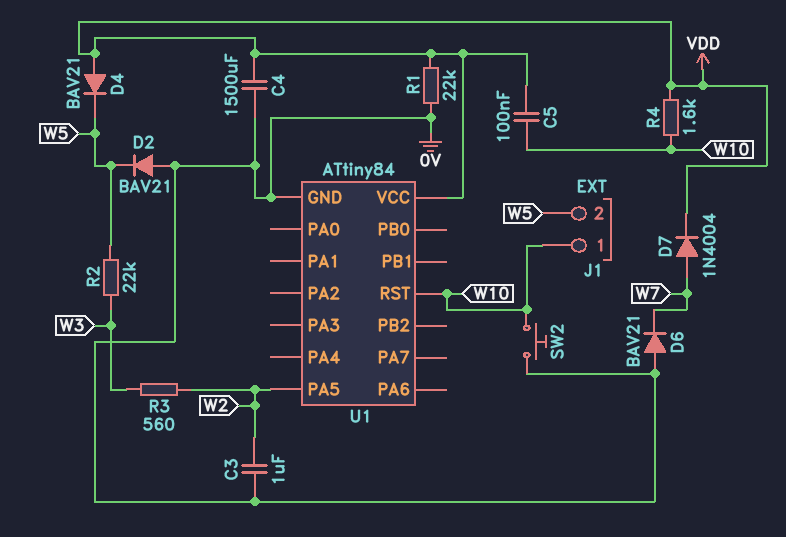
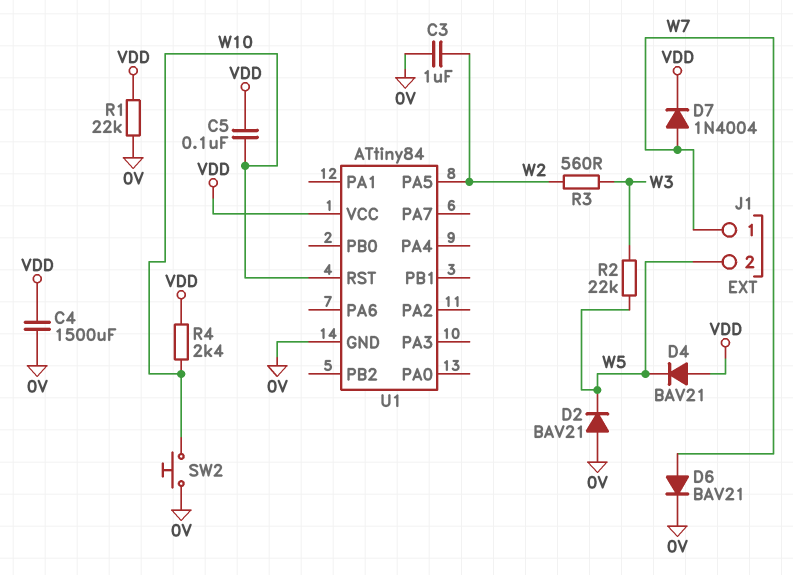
D6: diode BAV21 (A 0V, K W7) -> diode BAV21 (A W7, K 0V)
J1 pin 1: W10 -> W7
R4: 1.6k (VDD, W10) -> 2.4k (VDD, W10)

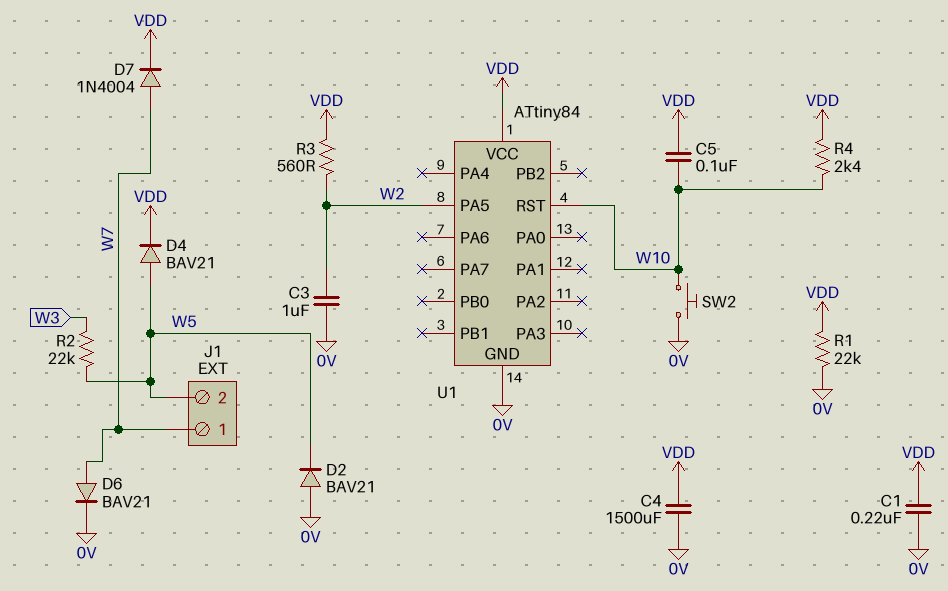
C1: none -> 220nF (0V, VDD)
D4: diode BAV21 (A VDD, K W5) -> diode BAV21 (A W5, K VDD)
R3: 560 (W2, W3) -> 560 (VDD, W2)

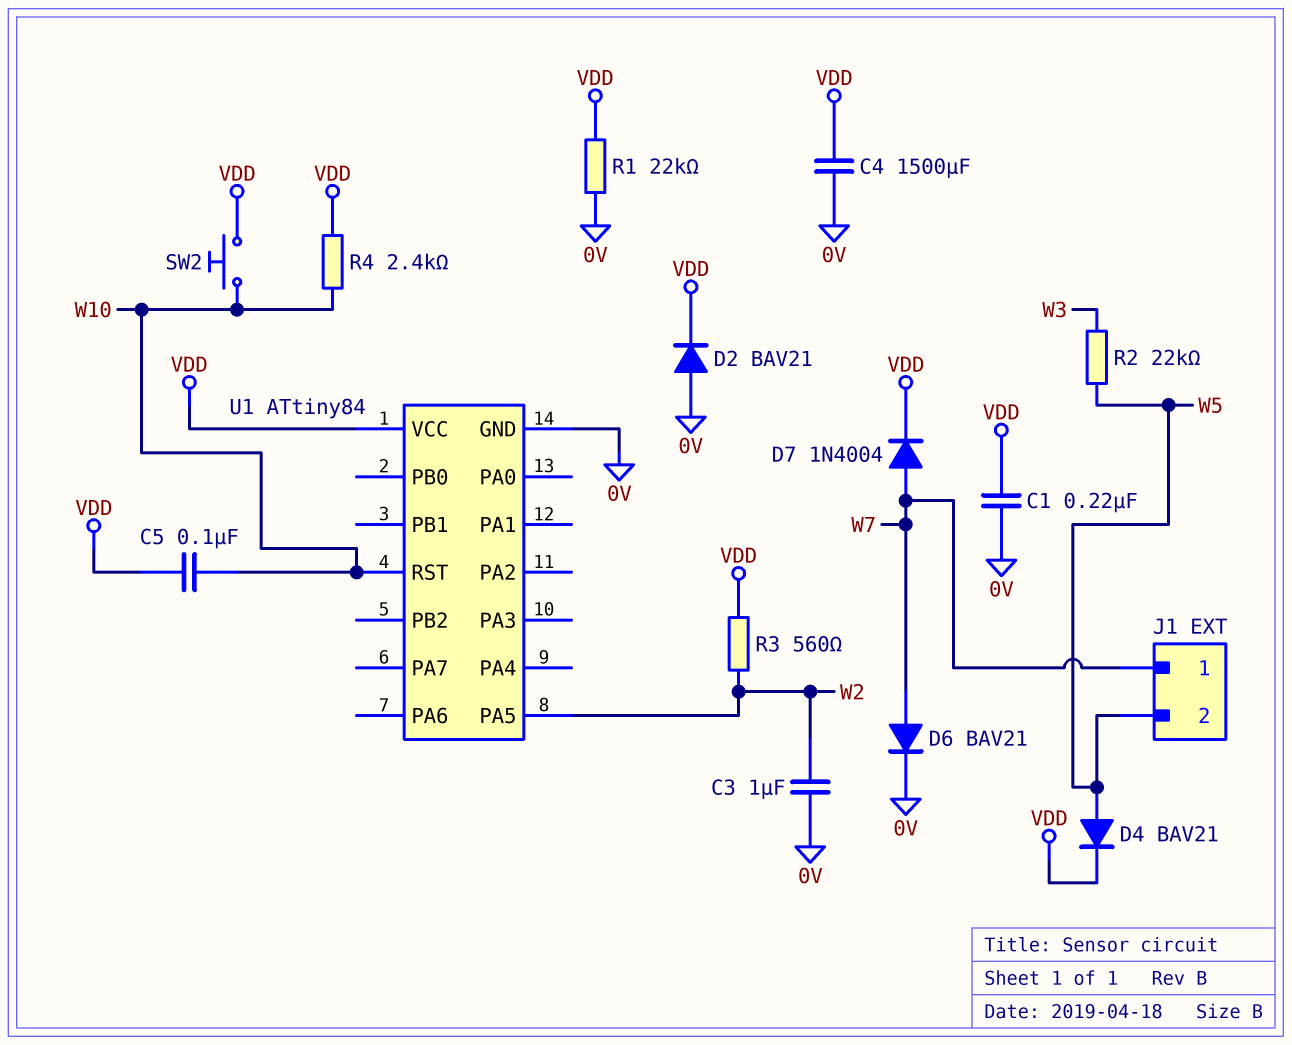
D2: diode BAV21 (A 0V, K W5) -> diode BAV21 (A 0V, K VDD)
SW2: button (0V, W10) -> button (VDD, W10)

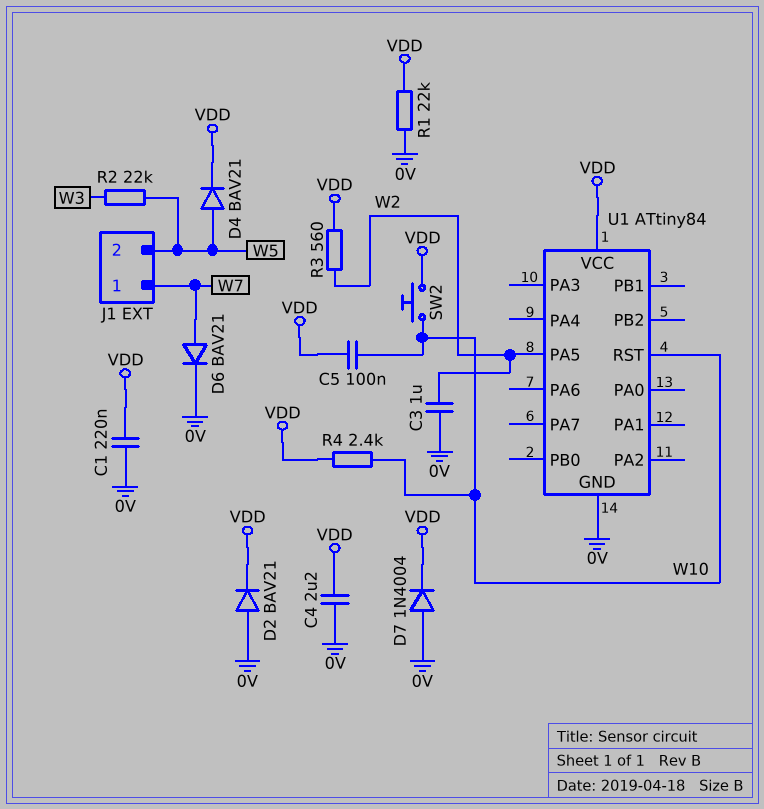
C4: 1500uF (0V, VDD) -> 2.2uF (0V, VDD)
D7: diode 1N4004 (A W7, K VDD) -> diode 1N4004 (A 0V, K VDD)

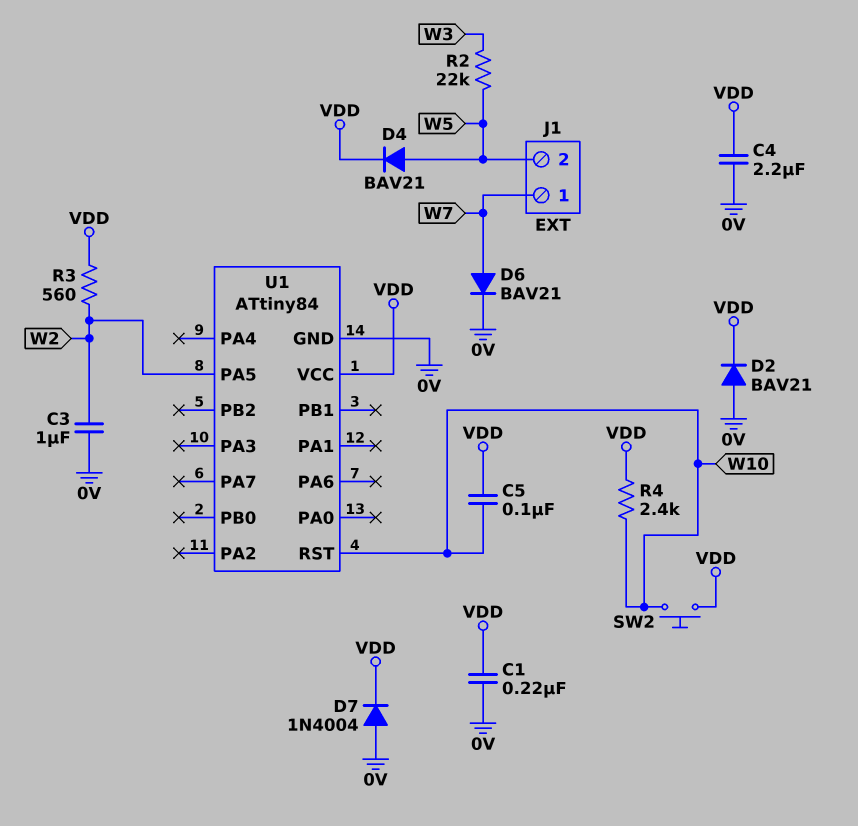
R1: 22k (0V, VDD) -> none

